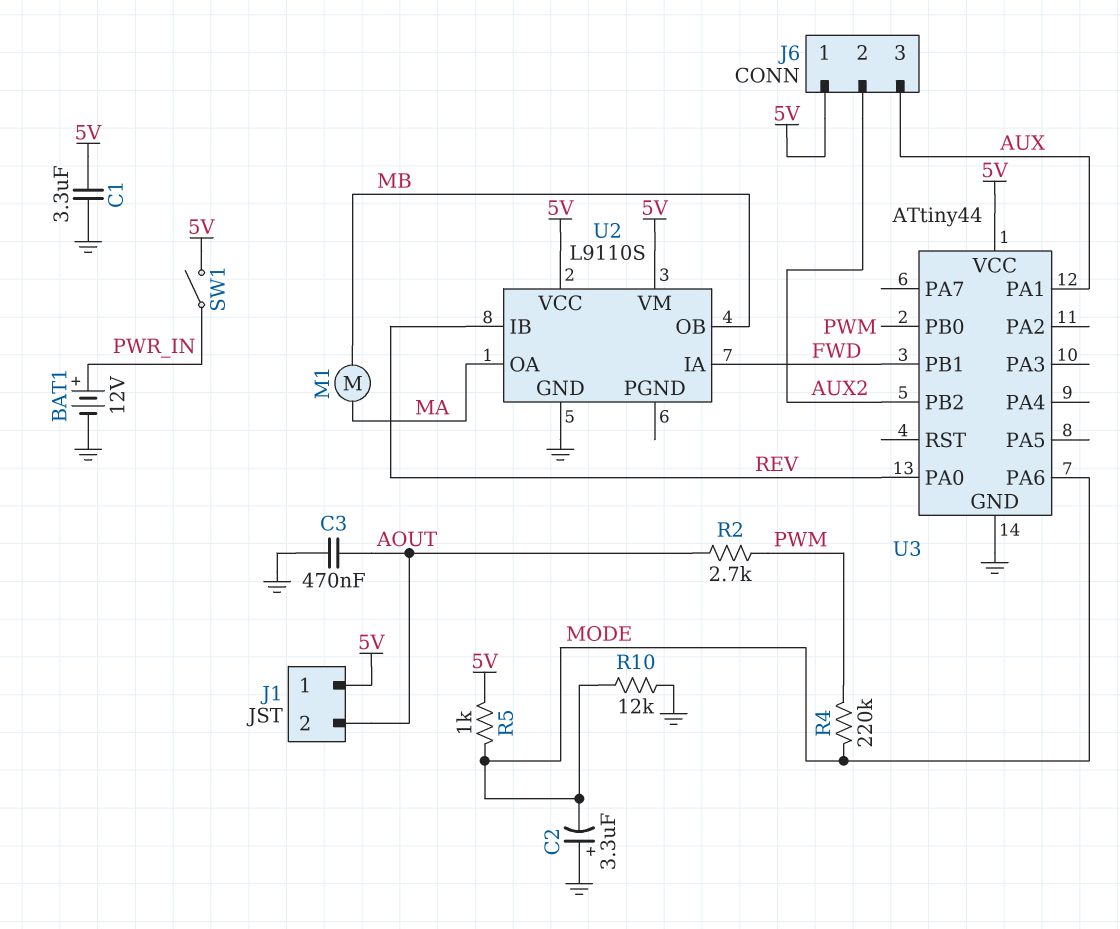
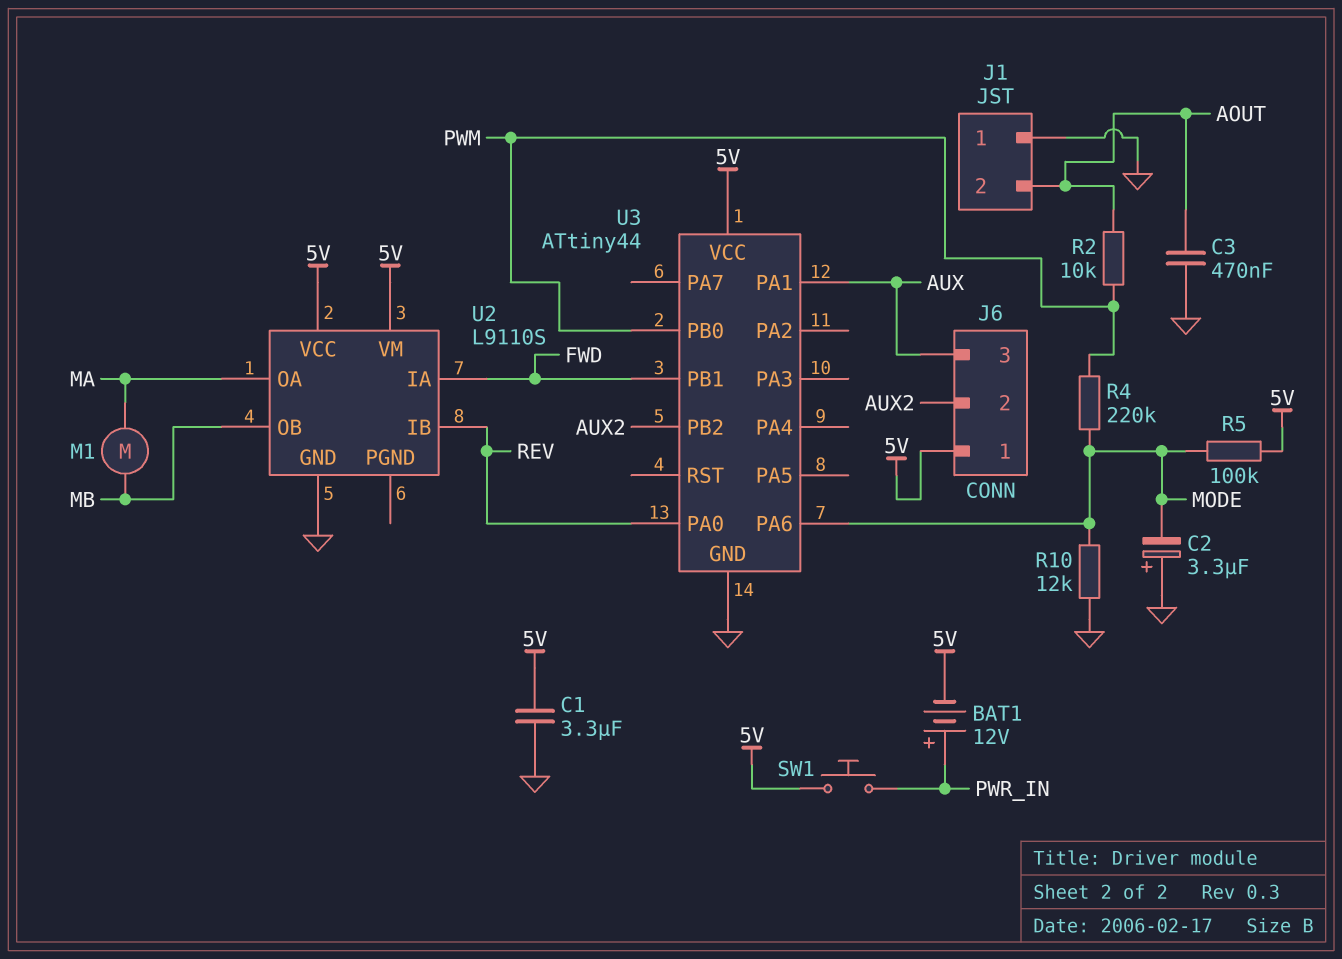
BAT1: 12V (plus PWR_IN, minus GND) -> 12V (plus PWR_IN, minus 5V)
J1 pin 1: 5V -> GND
R2: 2.7k (AOUT, PWM) -> 10k (AOUT, PWM)
R5: 1k (5V, MODE) -> 100k (5V, MODE)
SW1: switch (5V, PWR_IN) -> button (5V, PWR_IN)

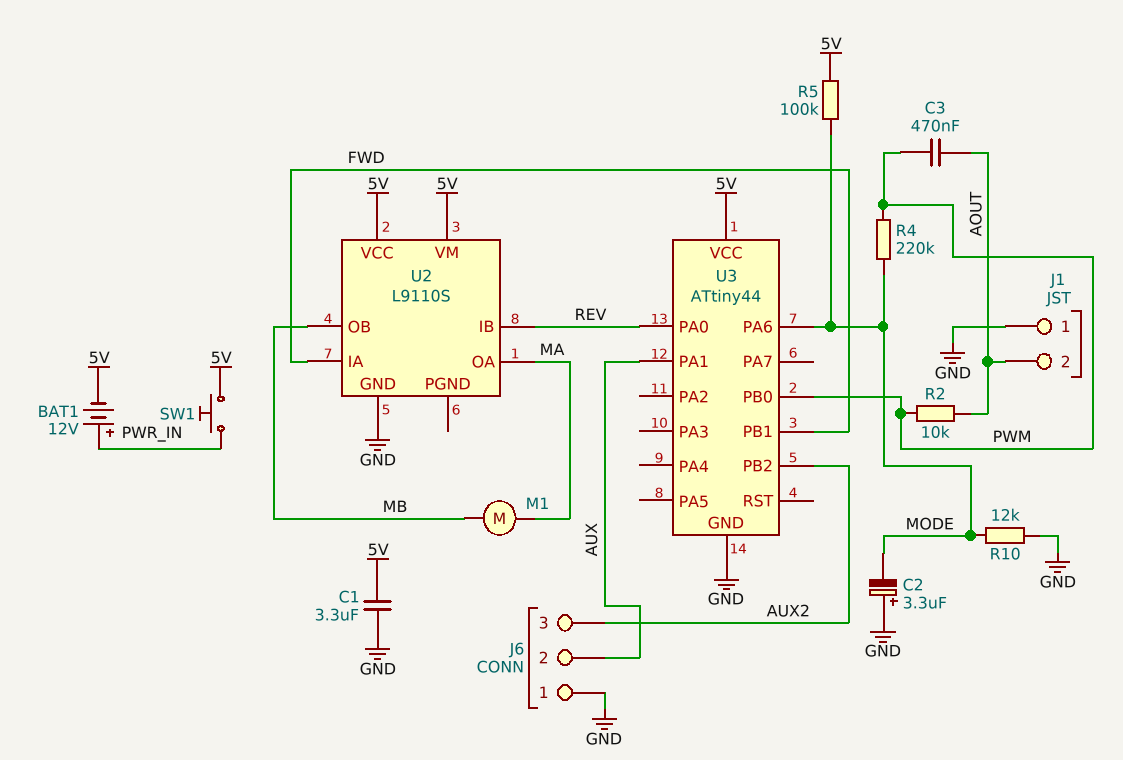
C3: 470nF (AOUT, GND) -> 470nF (AOUT, PWM)
J6 pin 1: 5V -> GND
J6 pin 2: AUX2 -> AUX
J6 pin 3: AUX -> AUX2

